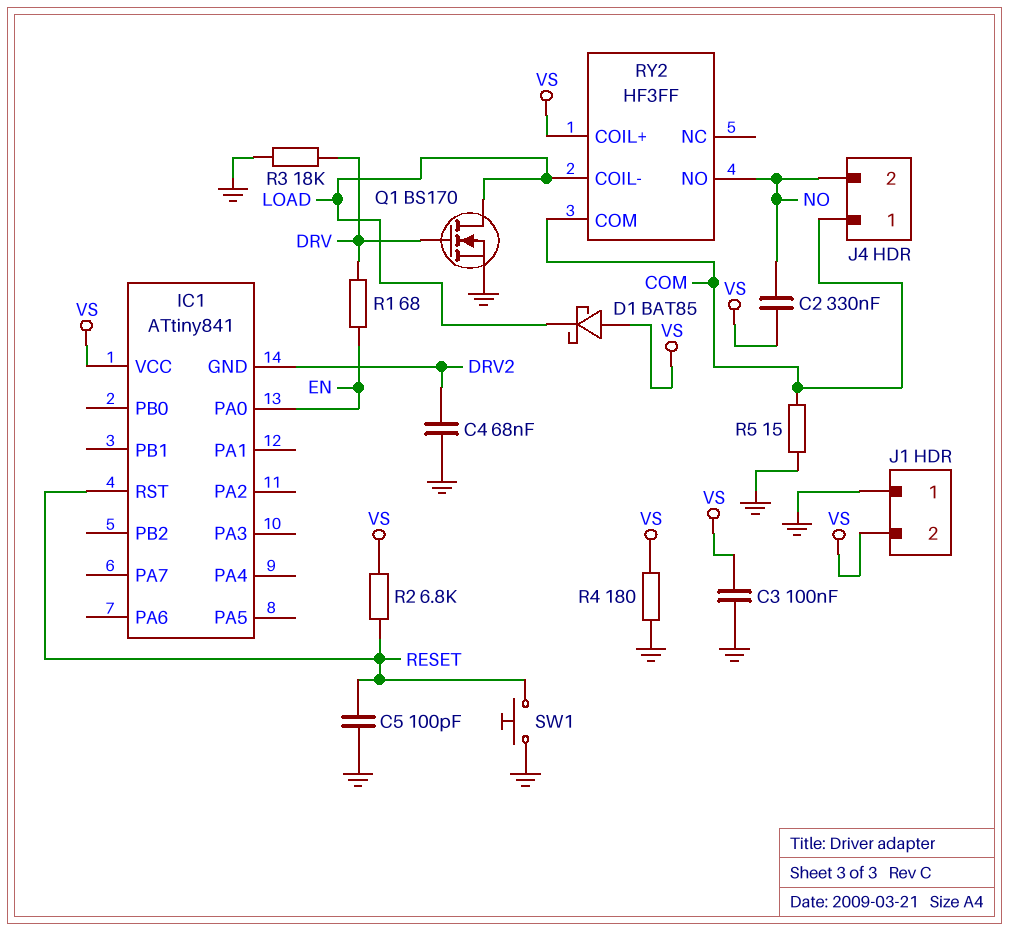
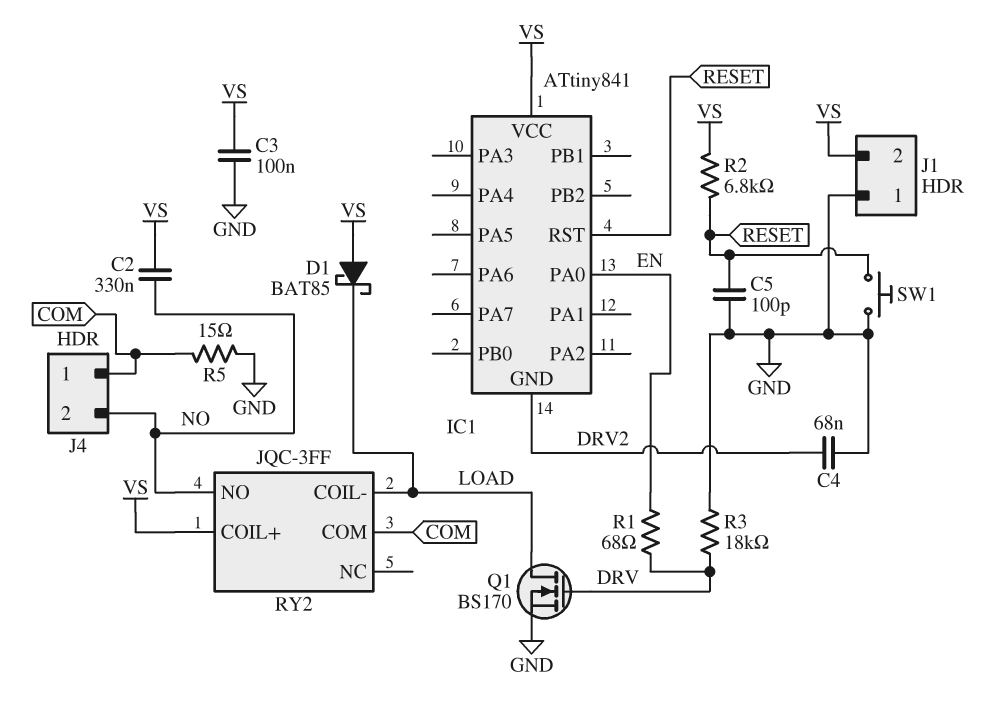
R4: 180 (GND, VS) -> none
RY2: HF3FF -> JQC-3FF

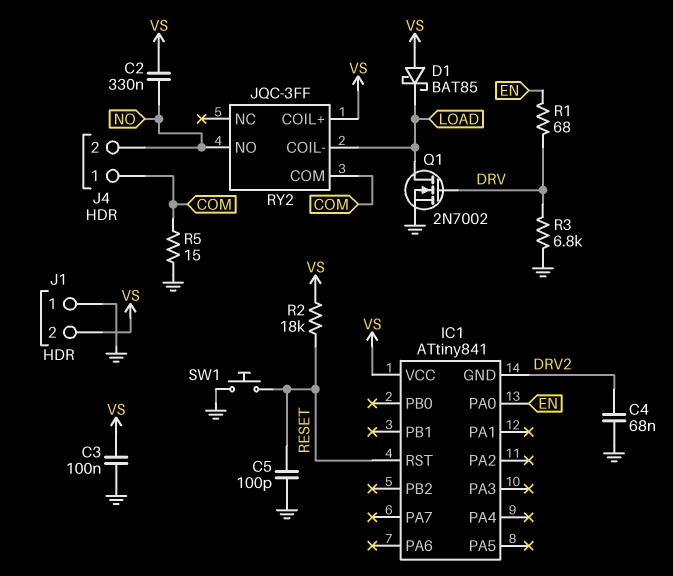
Q1: NMOS BS170 (G DRV, D LOAD, S GND) -> NMOS 2N7002 (G DRV, D LOAD, S GND)
R2: 6.8k (RESET, VS) -> 18k (RESET, VS)
R3: 18k (DRV, GND) -> 6.8k (DRV, GND)

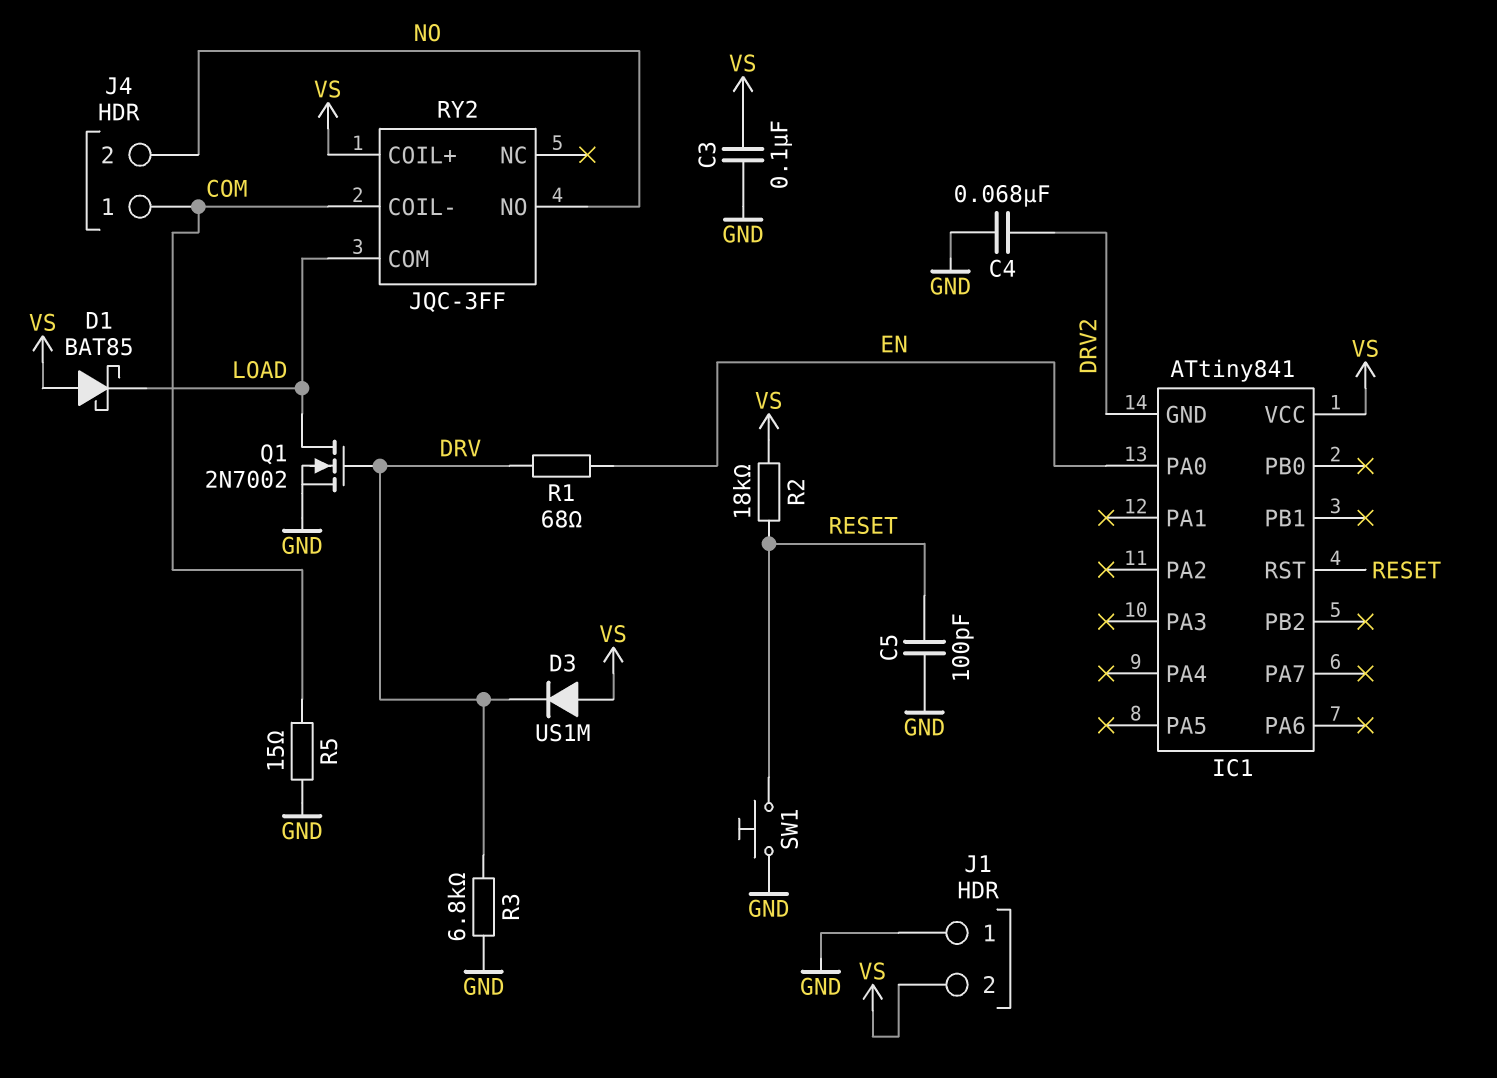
C2: 330nF (NO, VS) -> none
D3: none -> diode US1M (A VS, K DRV)
RY2 pin COIL-: LOAD -> COM
RY2 pin COM: COM -> LOAD

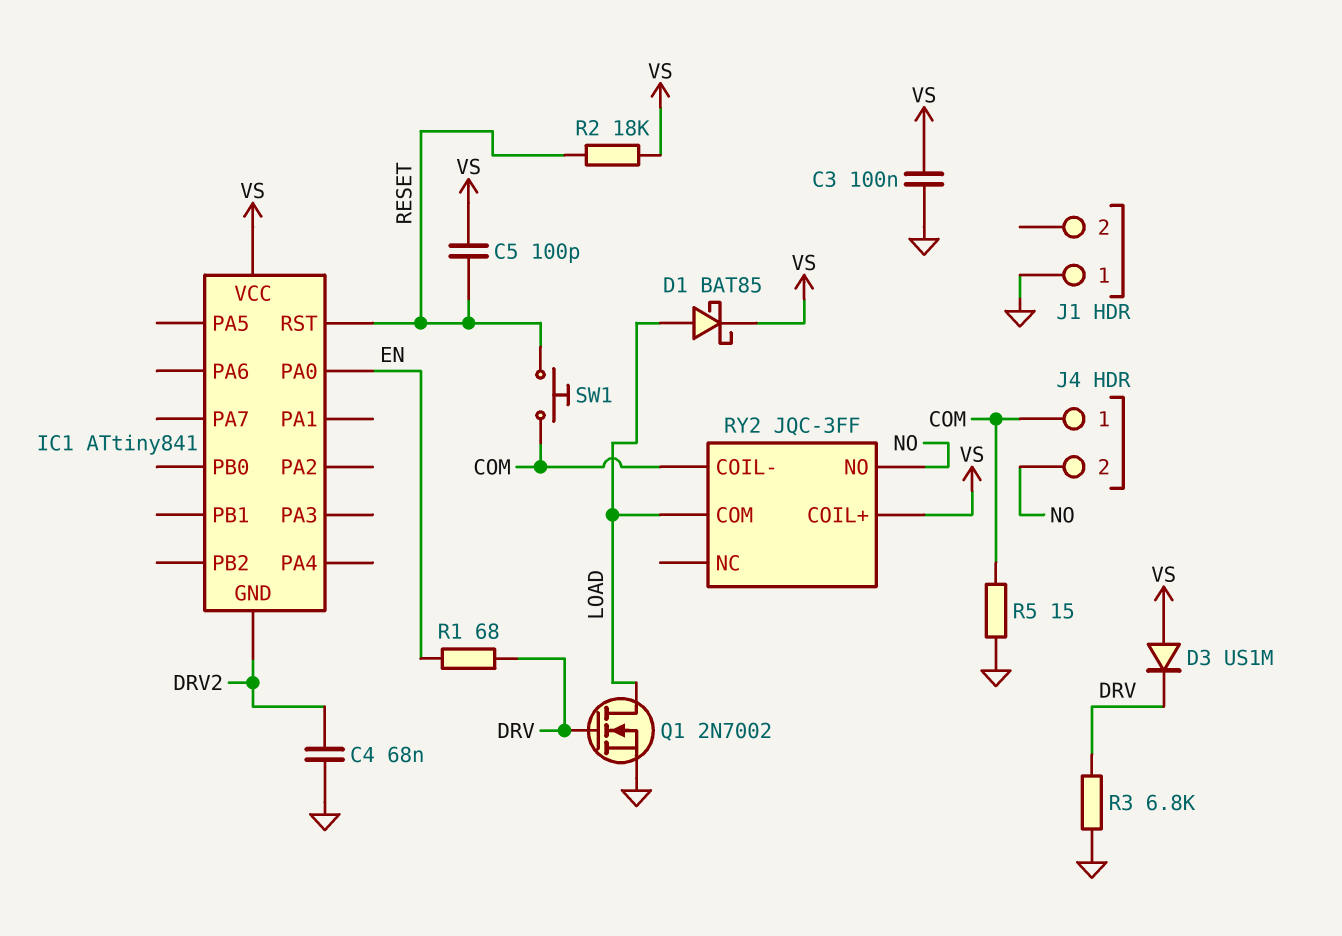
C5: 100pF (GND, RESET) -> 100pF (RESET, VS)
D1: schottky BAT85 (A VS, K LOAD) -> schottky BAT85 (A LOAD, K VS)
J1 pin 2: VS -> none
SW1: button (GND, RESET) -> button (COM, RESET)

